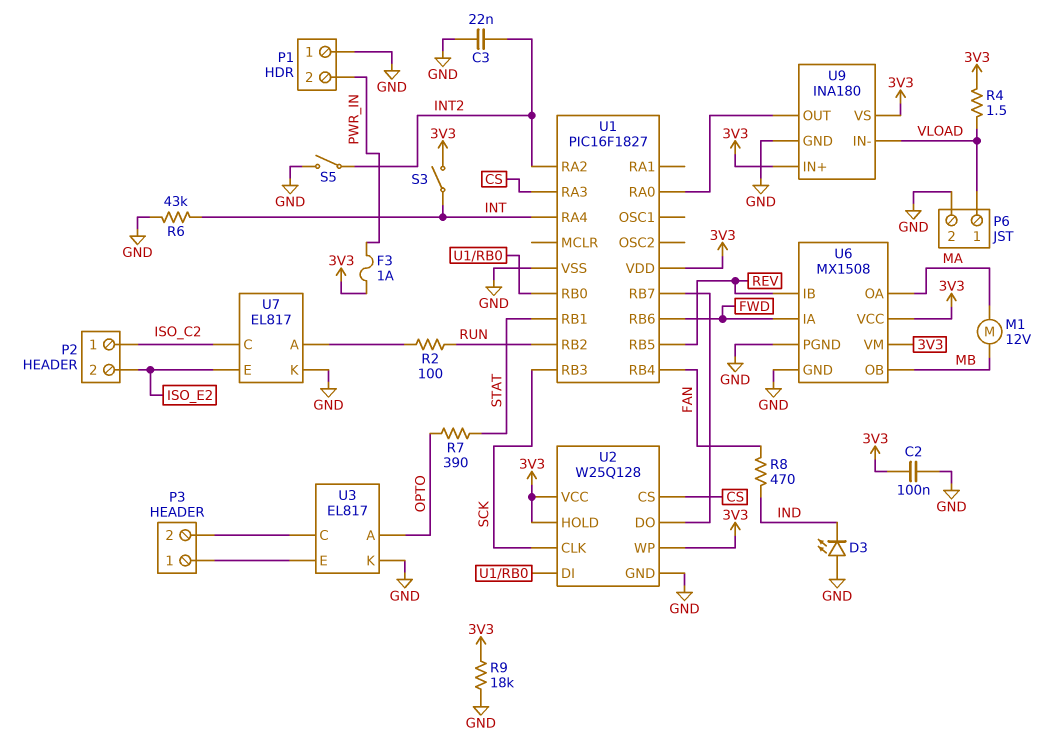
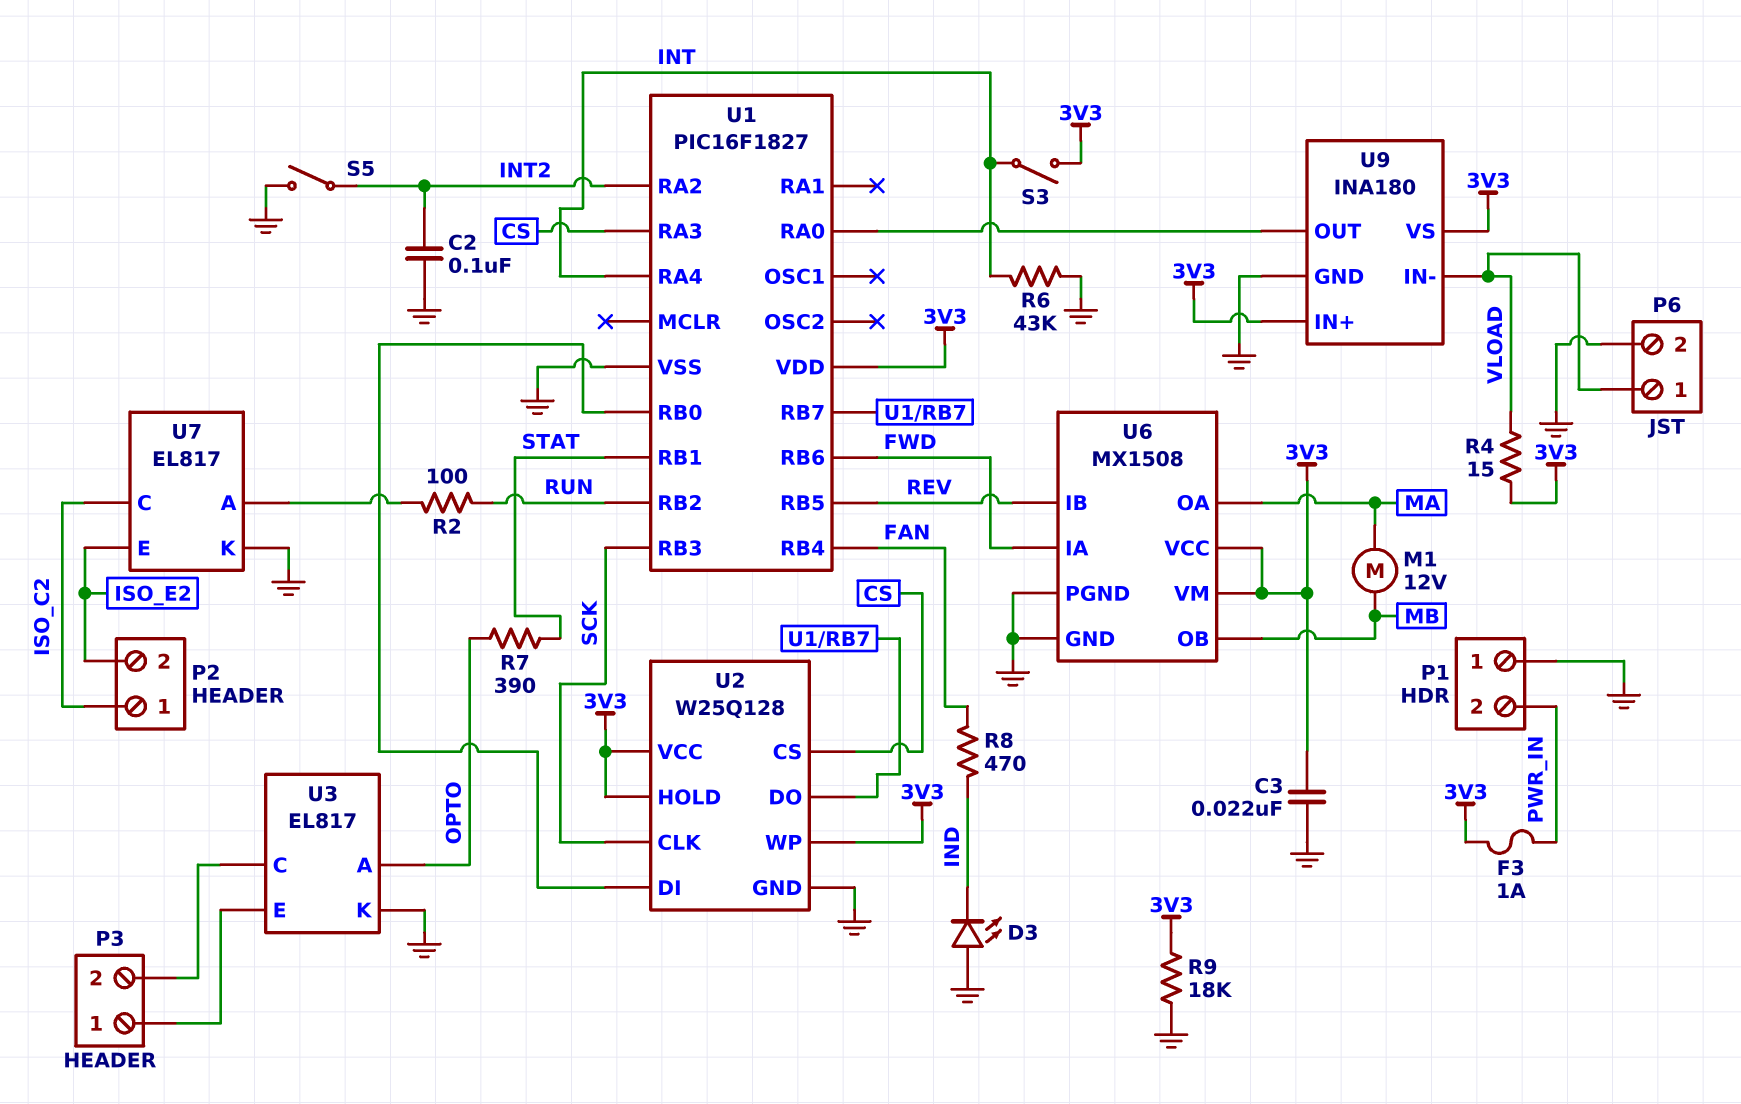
C2: 100nF (3V3, GND) -> 100nF (GND, INT2)
C3: 22nF (GND, INT2) -> 22nF (3V3, GND)
R4: 1.5 (3V3, VLOAD) -> 15 (3V3, VLOAD)

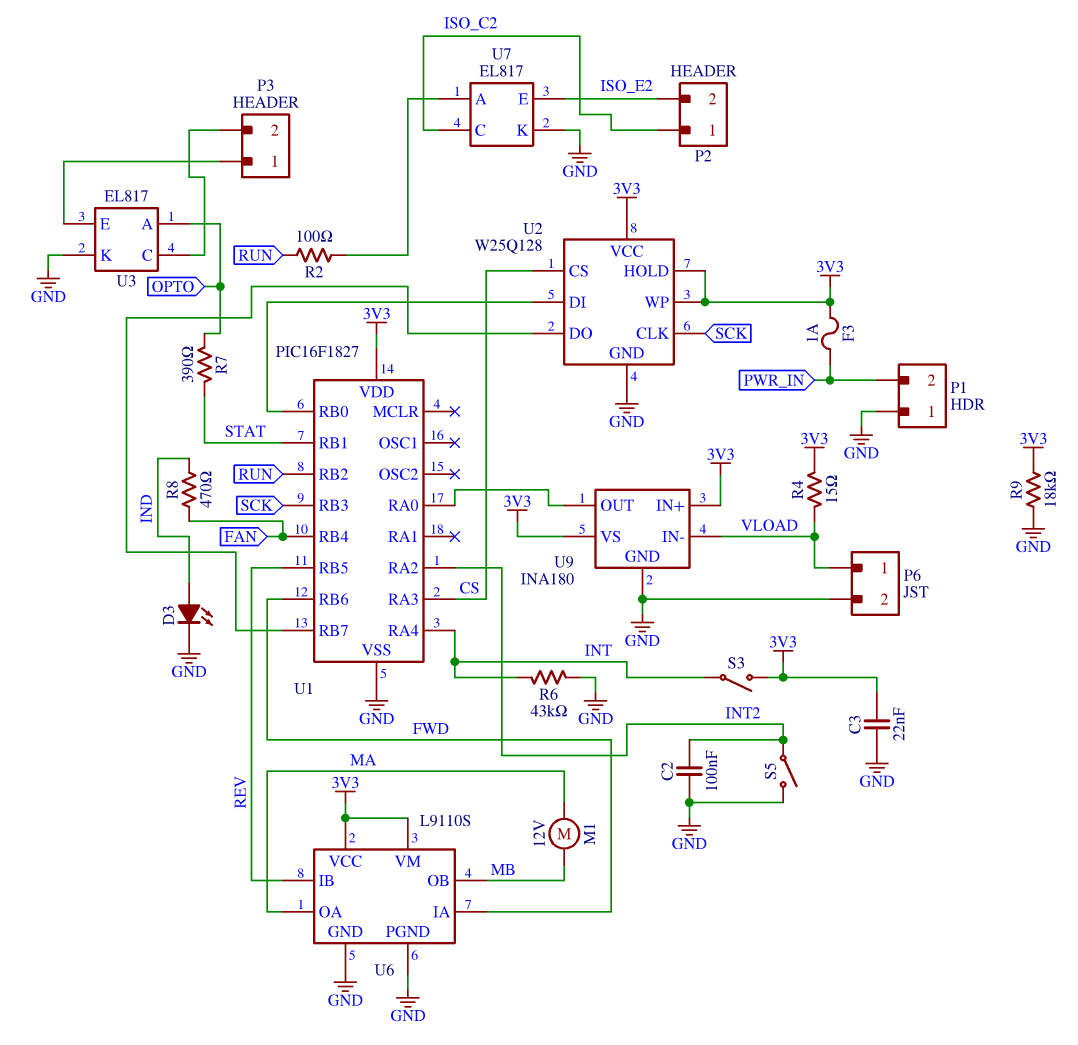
D3: LED (A GND, K IND) -> LED (A IND, K GND)
U6: MX1508 -> L9110S

